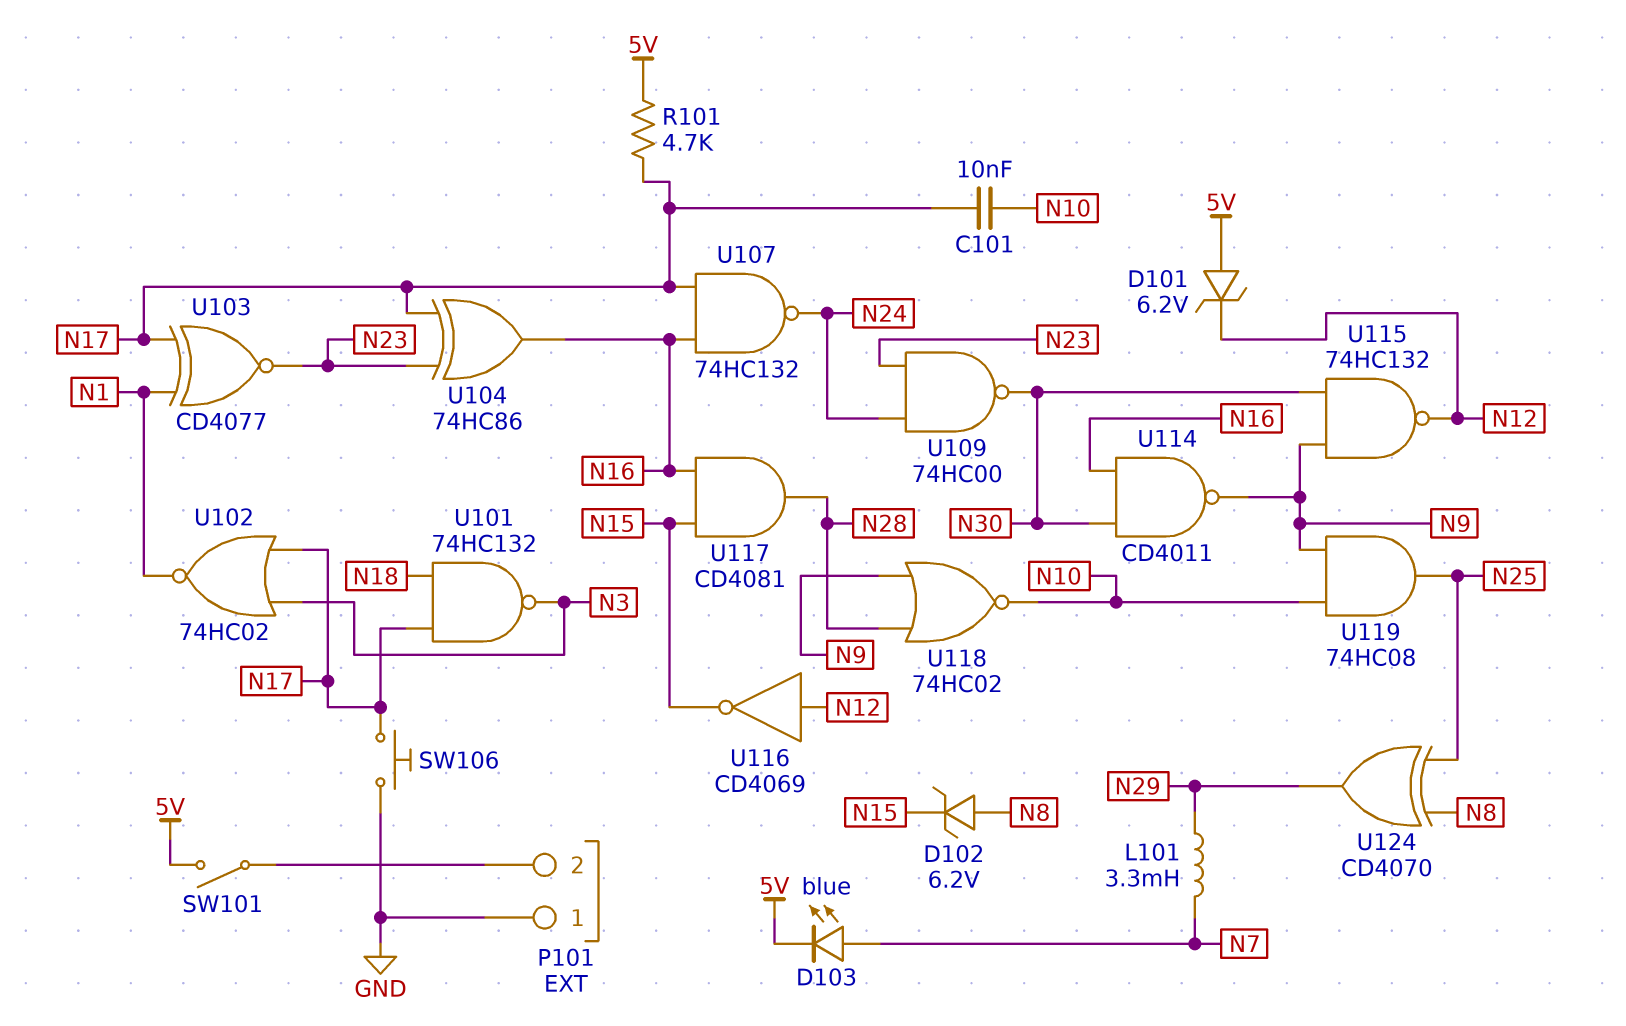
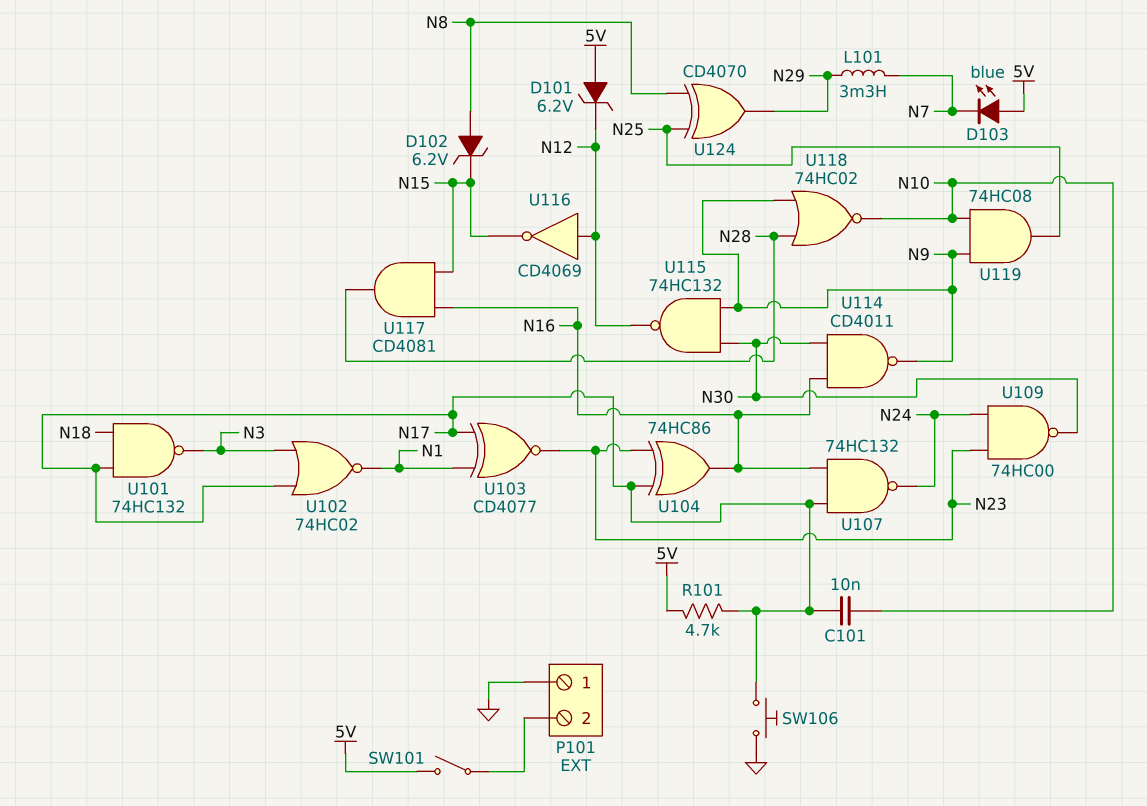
D103: LED blue (A N7, K 5V) -> LED blue (A 5V, K N7)

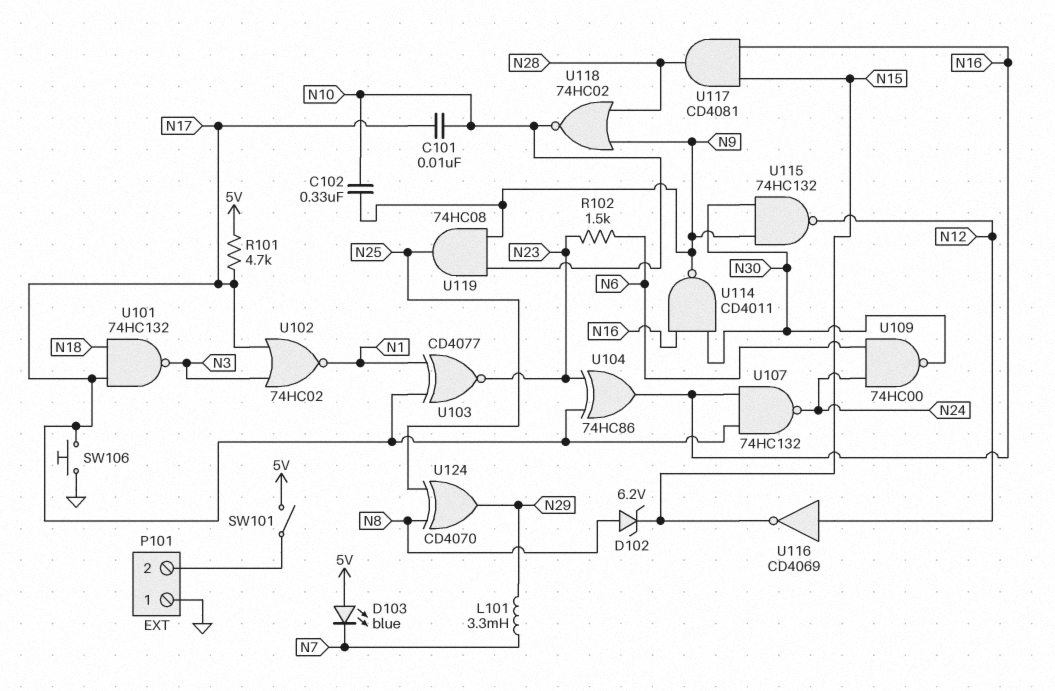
C102: none -> 330nF (N9, N10)
D101: zener 6.2V (A 5V, K N12) -> none
R102: none -> 1.5k (N6, N23)
U109: NAND 74HC00 (in N23, in N24, out N30) -> NAND 74HC00 (in N6, in N24, out N30)

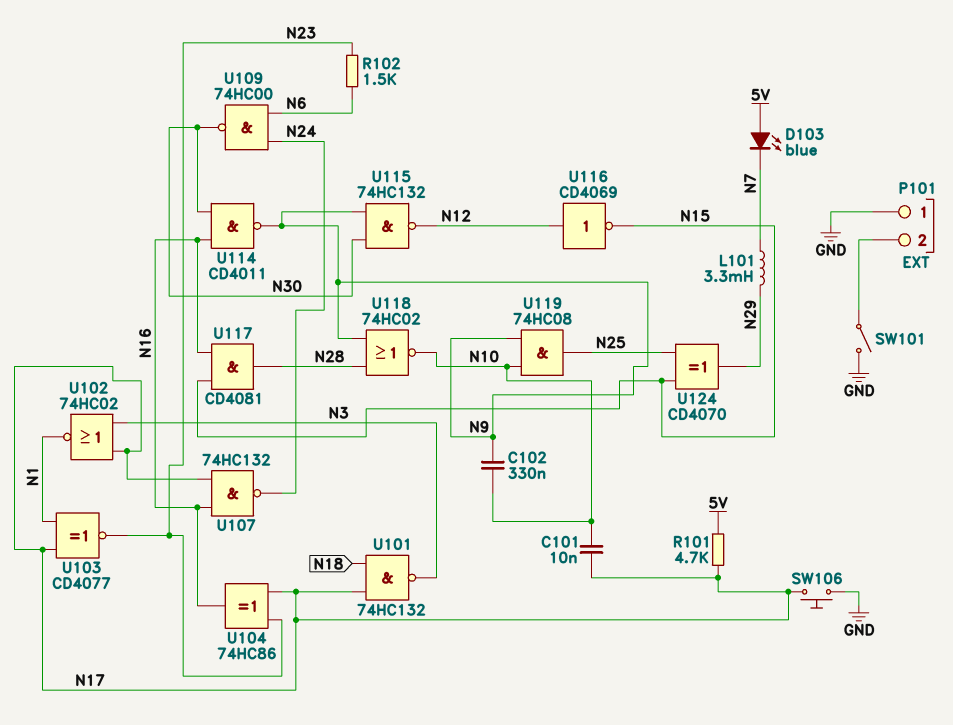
D102: zener 6.2V (A N8, K N15) -> none
SW101: switch (5V, P101/2) -> switch (GND, P101/2)
U124: XOR CD4070 (in N8, in N25, out N29) -> XOR CD4070 (in N15, in N25, out N29)

